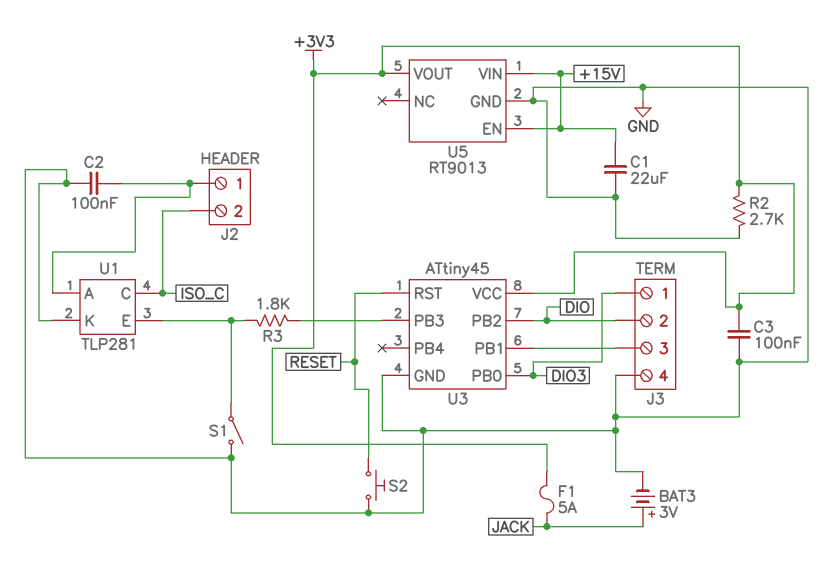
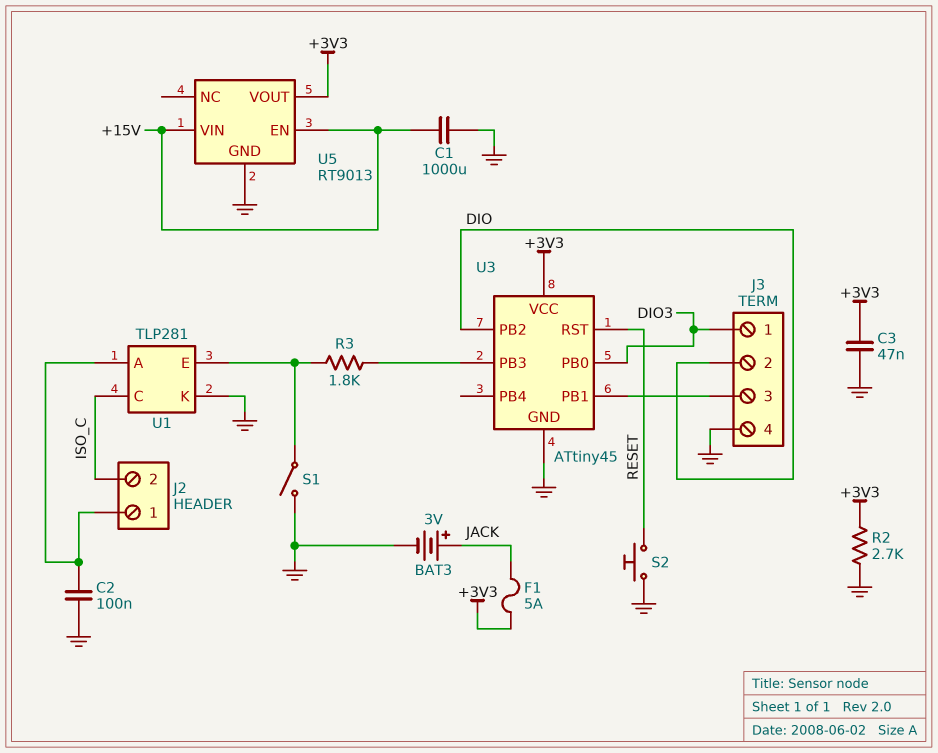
C1: 22uF (+15V, GND) -> 1000uF (+15V, GND)
C3: 100nF (+3V3, GND) -> 47nF (+3V3, GND)

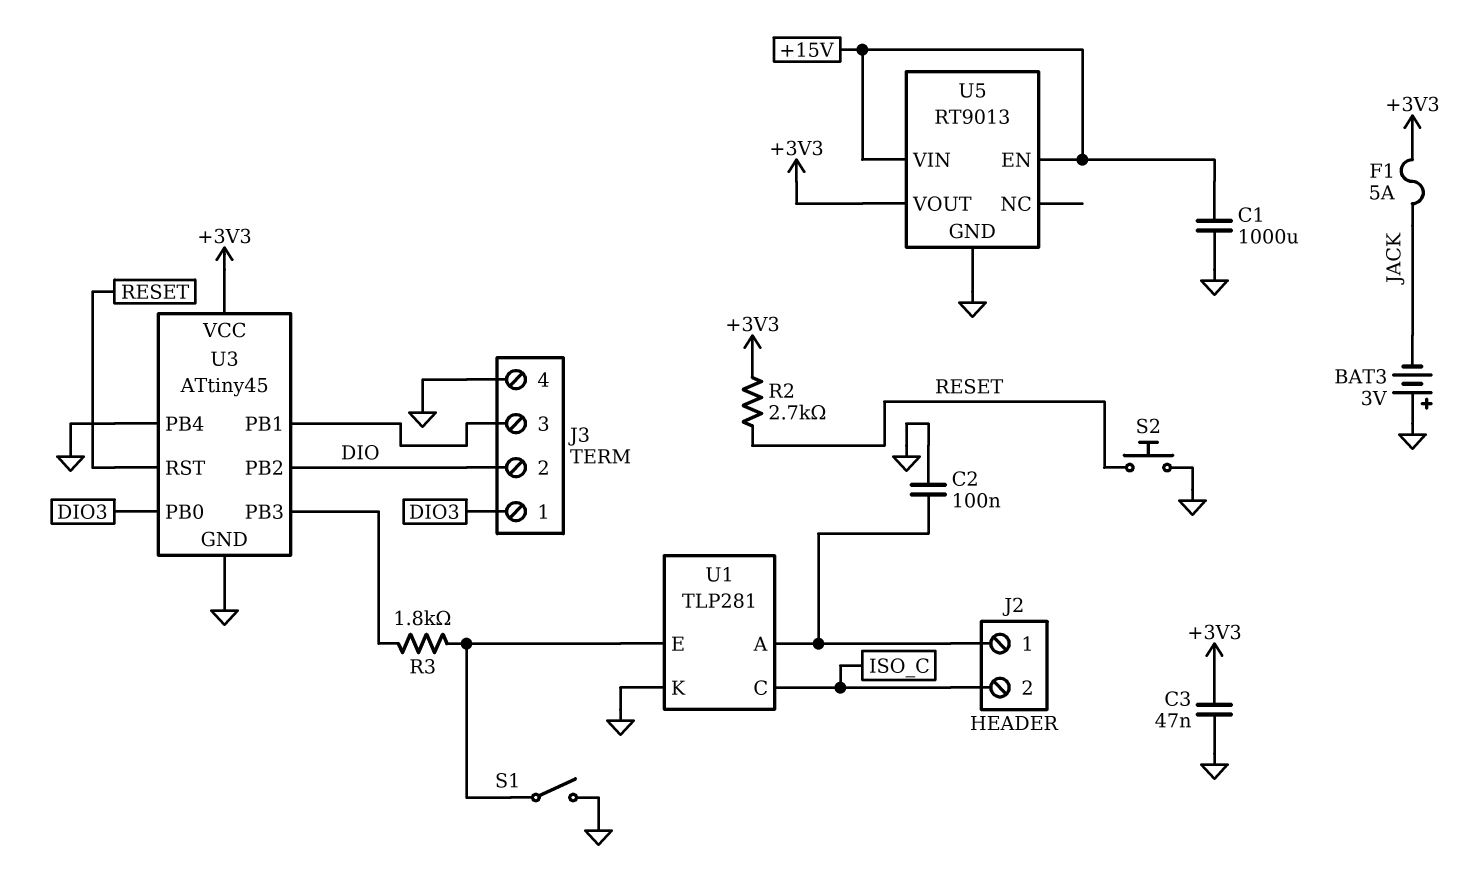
BAT3: 3V (plus JACK, minus GND) -> 3V (plus GND, minus JACK)
R2: 2.7k (+3V3, GND) -> 2.7k (+3V3, RESET)
U3 pin PB4: none -> GND

